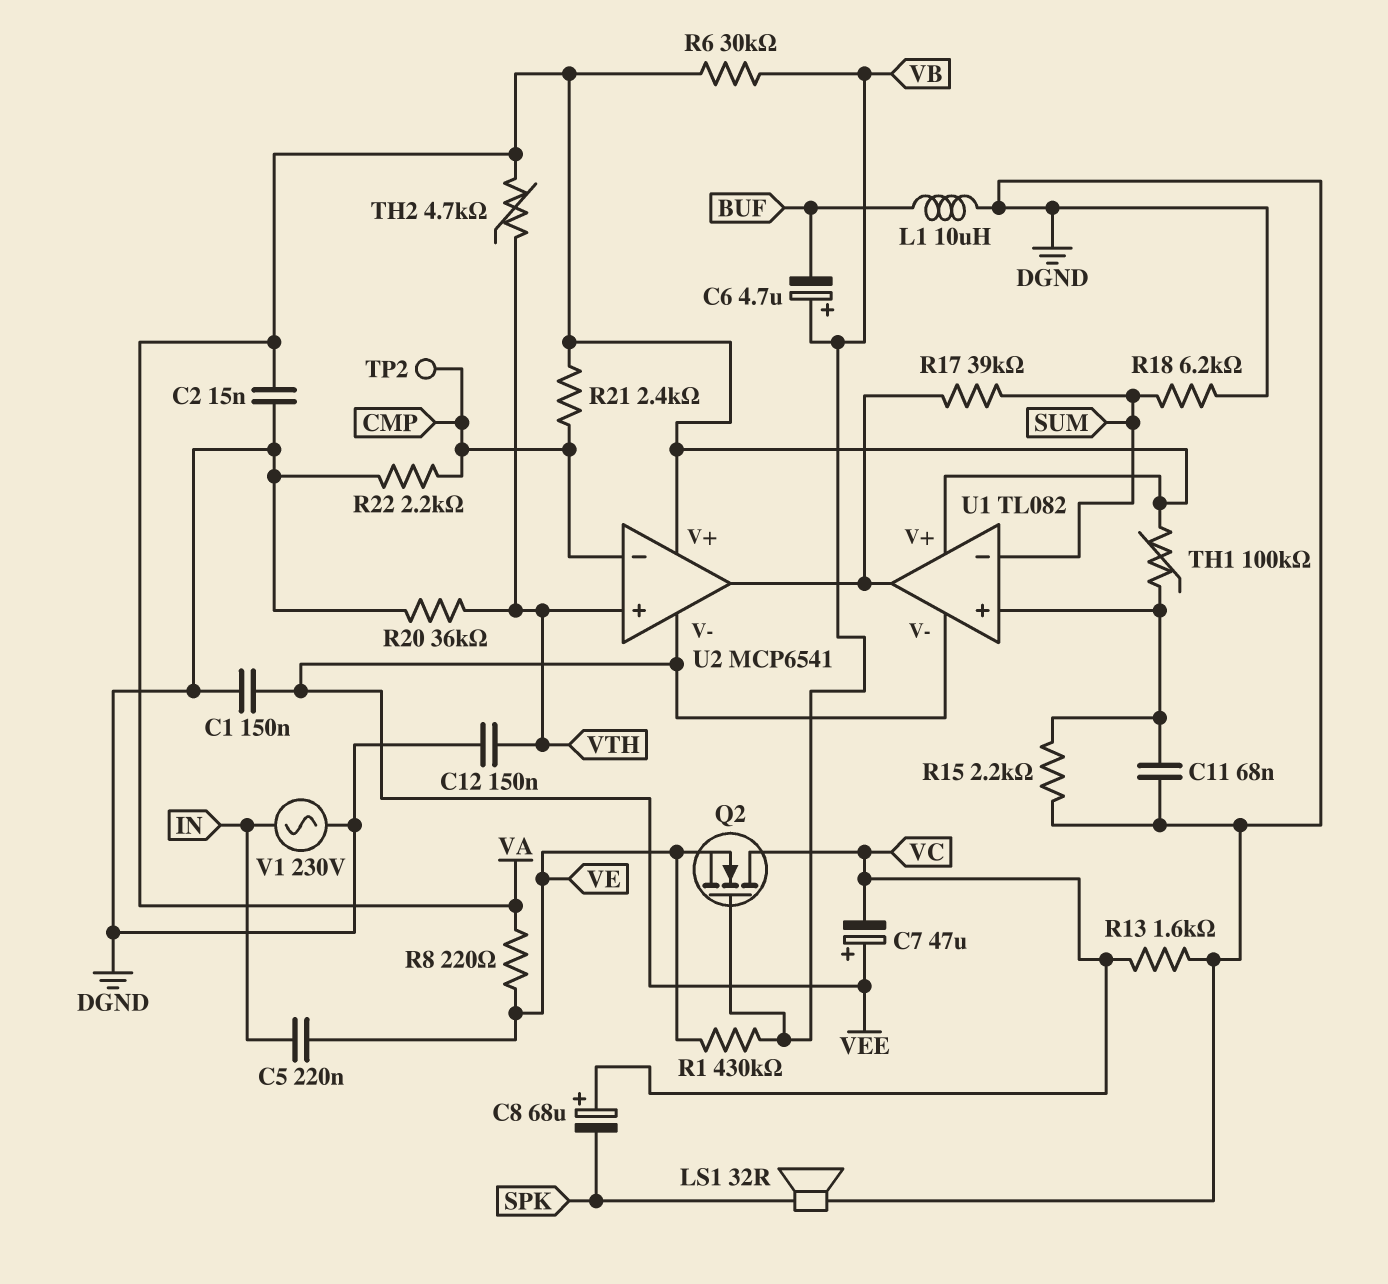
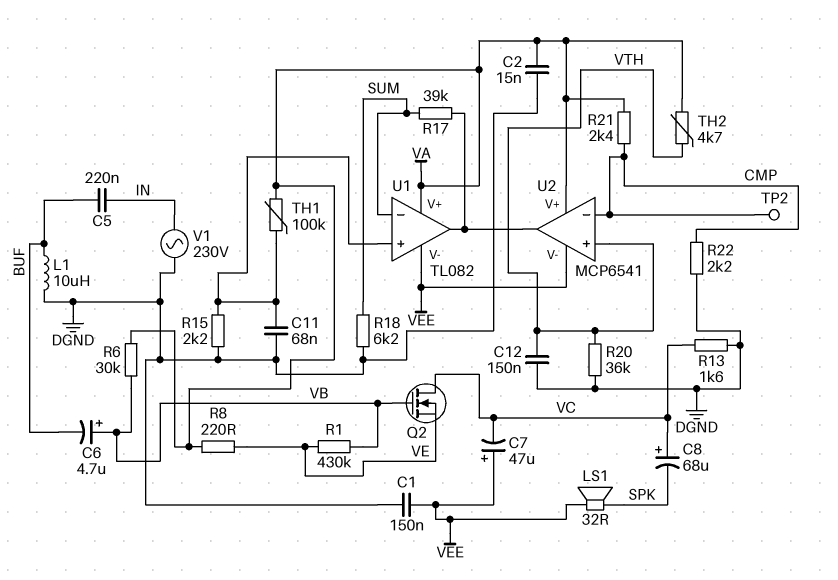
C5: 220nF (IN, VE) -> 220nF (BUF, IN)
LS1: speaker 32R (DGND, SPK) -> speaker 32R (SPK, VEE)

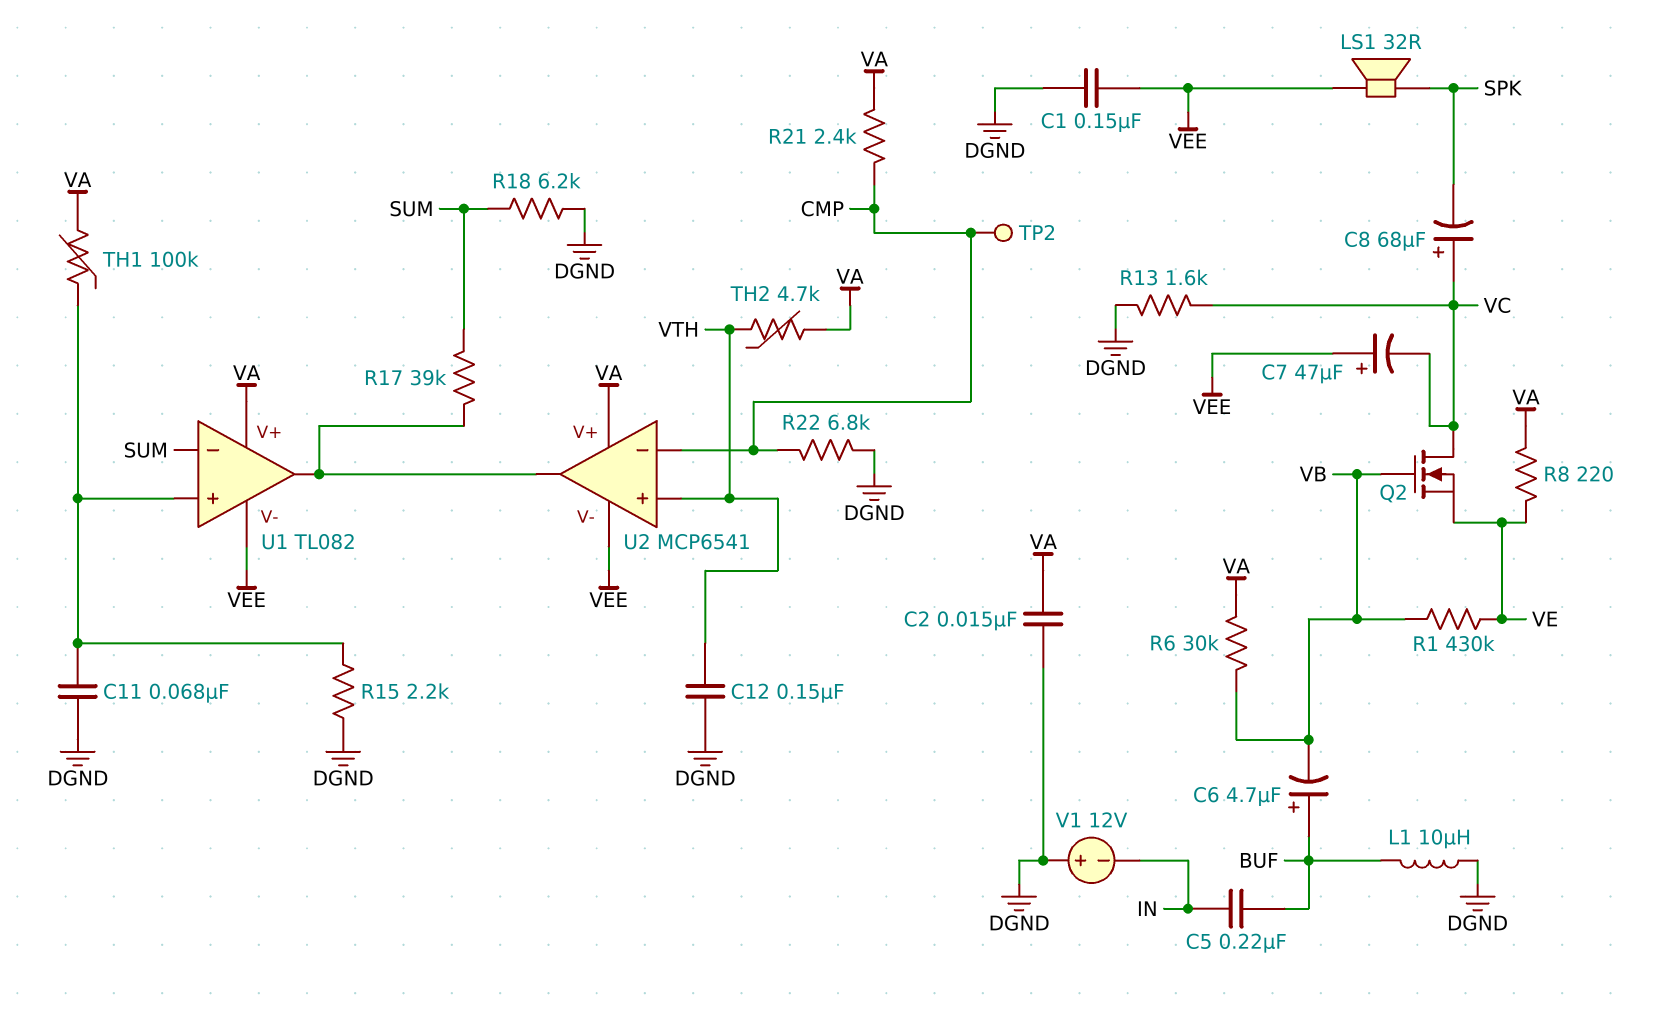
C6: 4.7uF (plus VB, minus BUF) -> 4.7uF (plus BUF, minus VB)
R20: 36k (DGND, VTH) -> none
R22: 2.2k (CMP, DGND) -> 6.8k (CMP, DGND)
V1: AC 230V (DGND, IN) -> 12V (plus DGND, minus IN)

